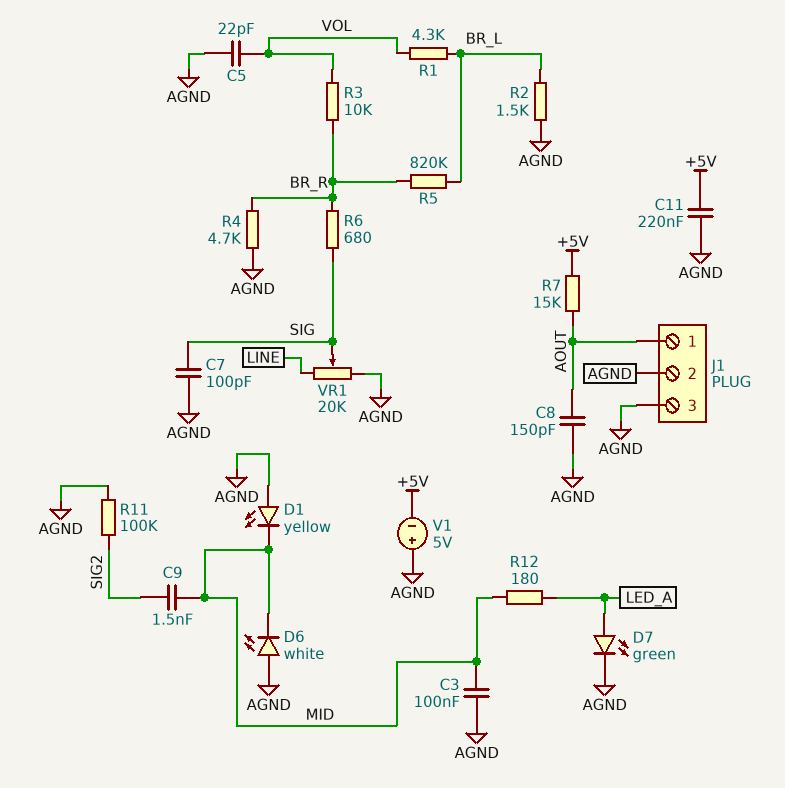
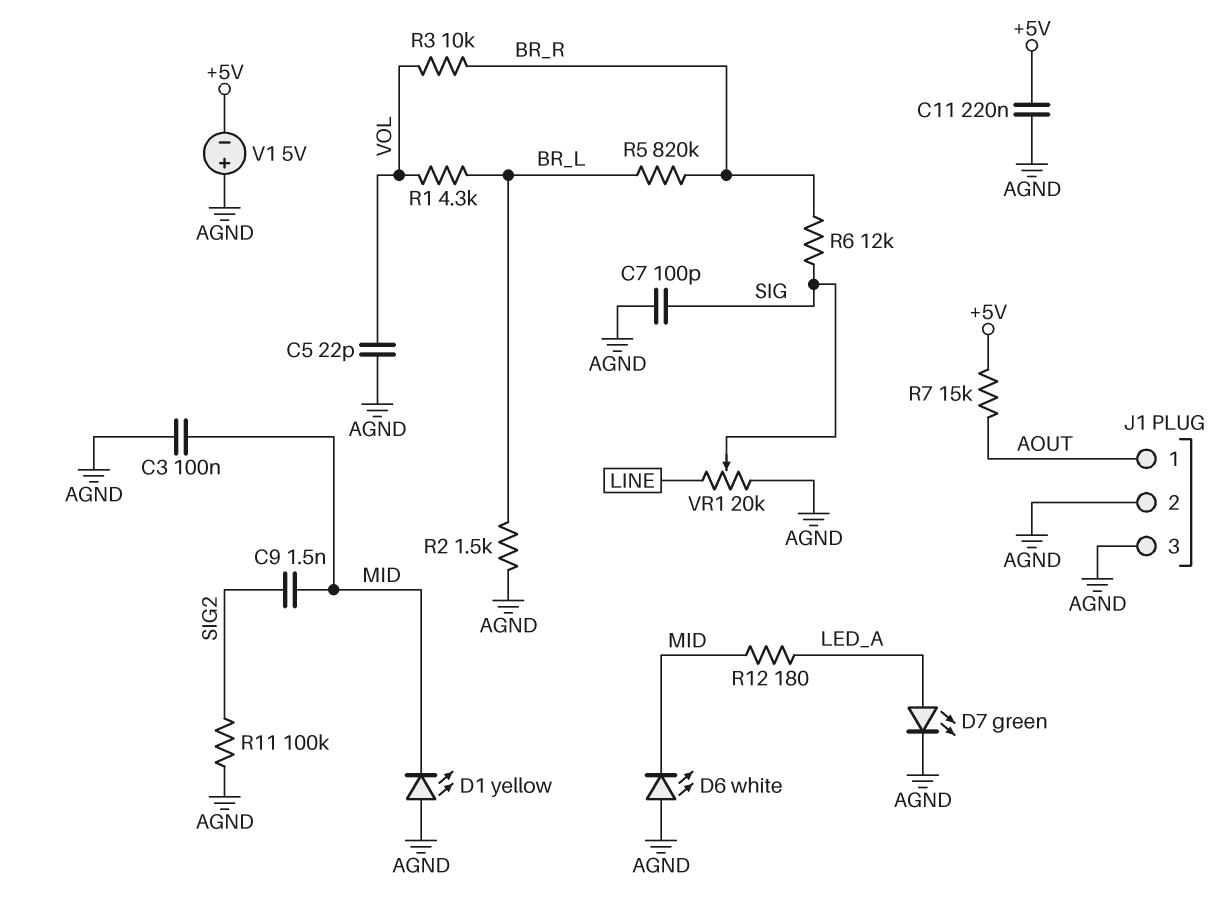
C8: 150pF (AGND, AOUT) -> none
R4: 4.7k (AGND, BR_R) -> none
R6: 680 (BR_R, SIG) -> 12k (BR_R, SIG)

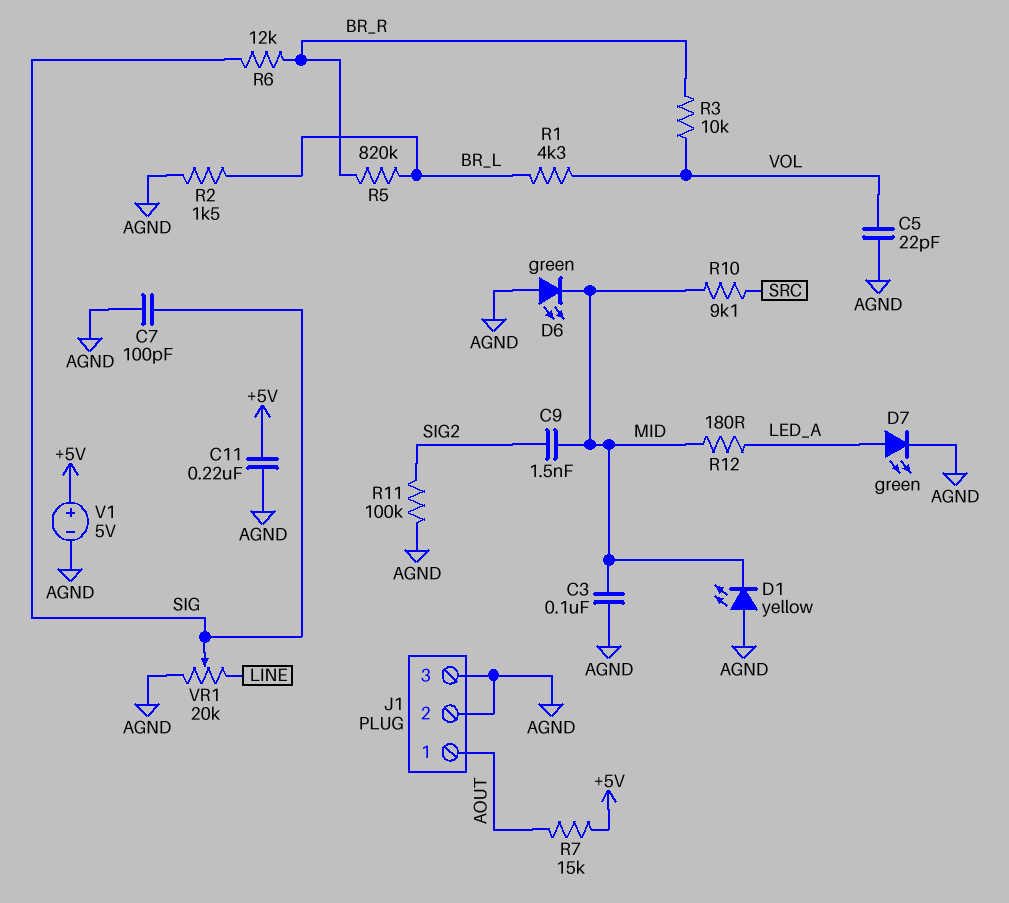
D6: LED white (A AGND, K MID) -> LED green (A AGND, K MID)
R10: none -> 9.1k (MID, SRC)
V1: 5V (plus AGND, minus +5V) -> 5V (plus +5V, minus AGND)

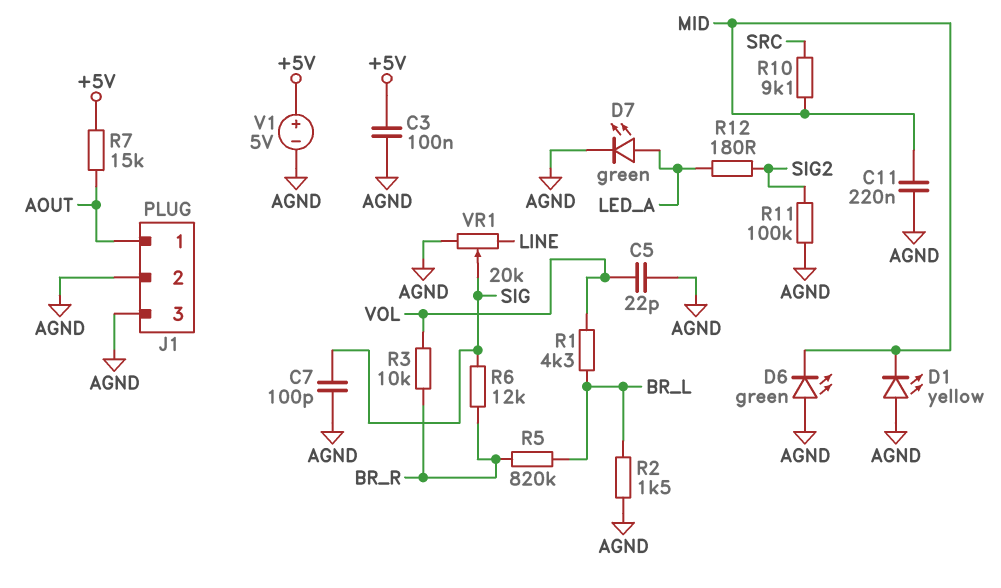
C3: 100nF (AGND, MID) -> 100nF (+5V, AGND)
C9: 1.5nF (MID, SIG2) -> none
C11: 220nF (+5V, AGND) -> 220nF (AGND, MID)
R12: 180 (LED_A, MID) -> 180 (LED_A, SIG2)

